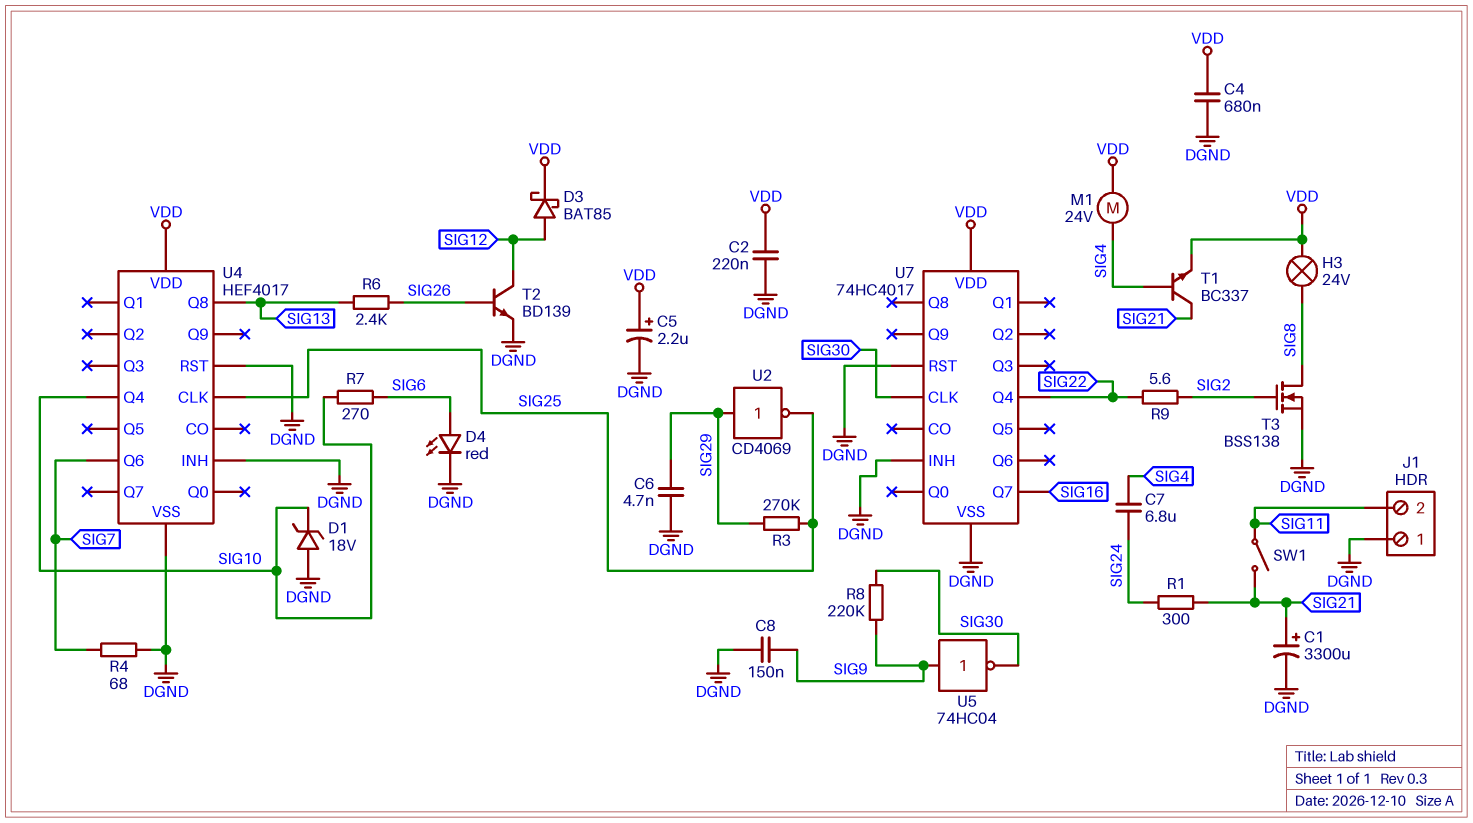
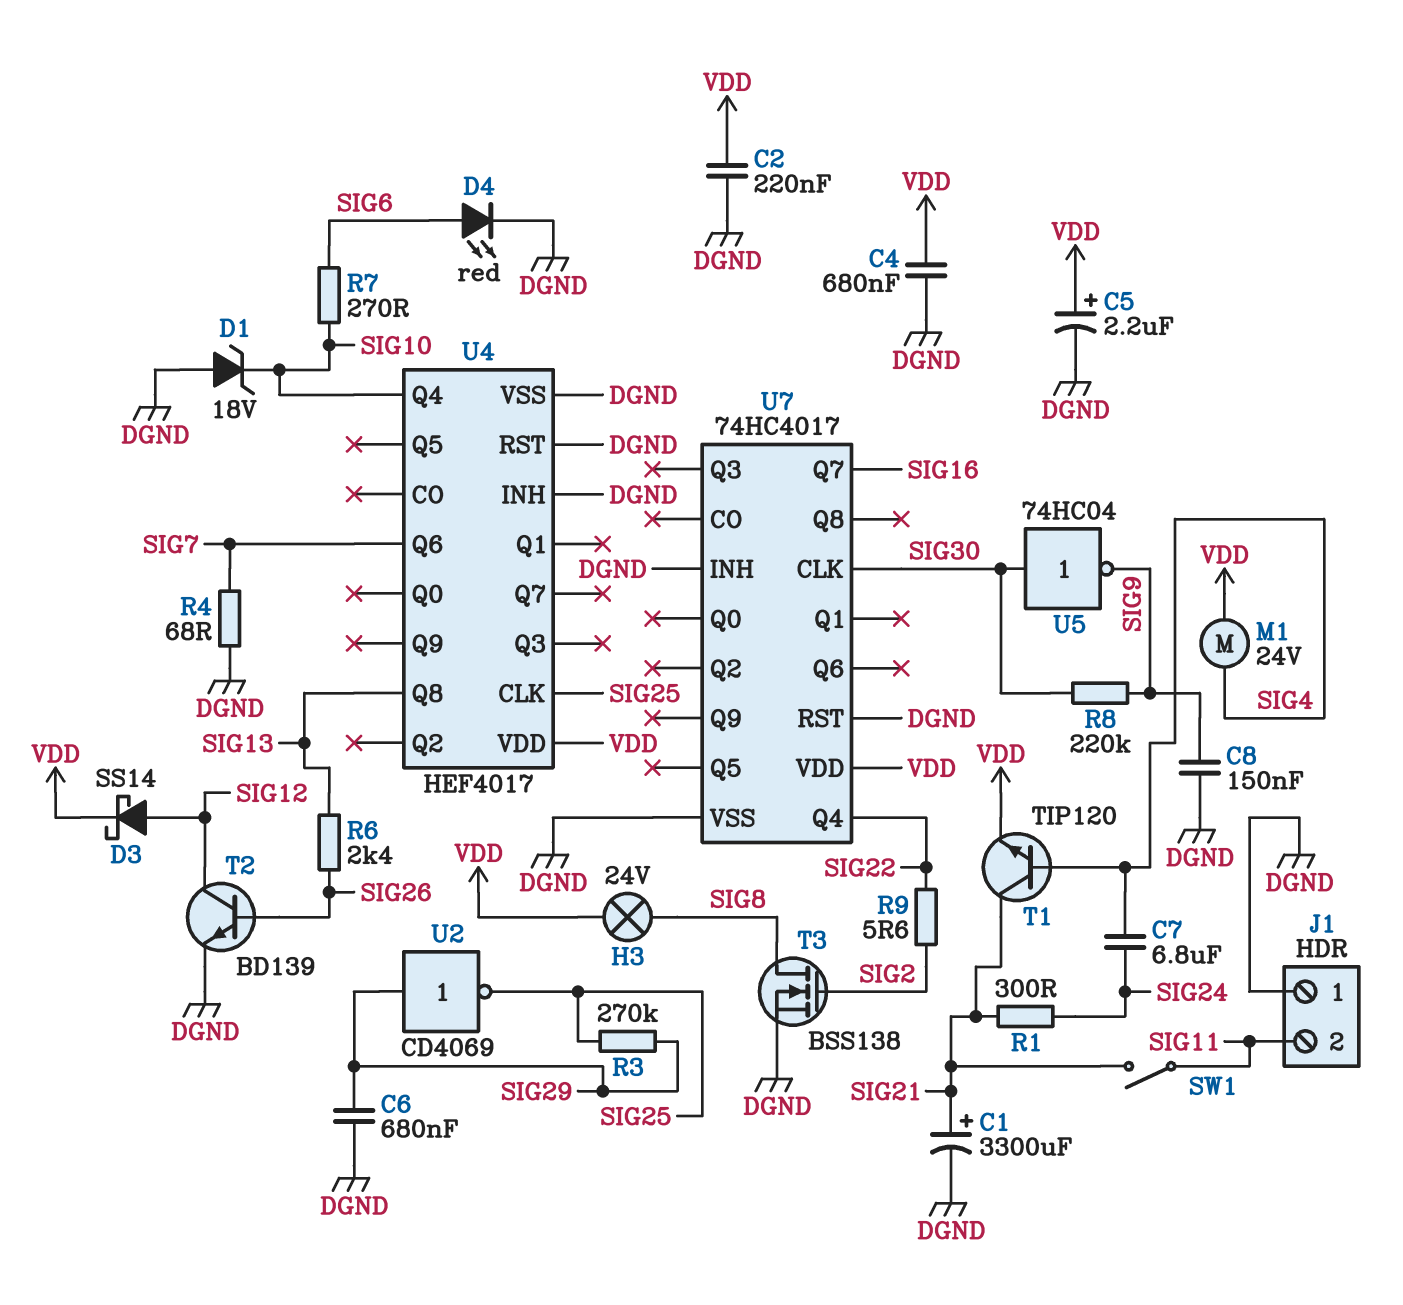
C6: 4.7nF (DGND, SIG29) -> 680nF (DGND, SIG29)
D3: schottky BAT85 (A SIG12, K VDD) -> schottky SS14 (A SIG12, K VDD)
T1: NPN BC337 (B SIG4, C SIG21, E VDD) -> NPN TIP120 (B SIG4, C SIG21, E VDD)
U5: NOT 74HC04 (in SIG9, out SIG30) -> NOT 74HC04 (in SIG30, out SIG9)

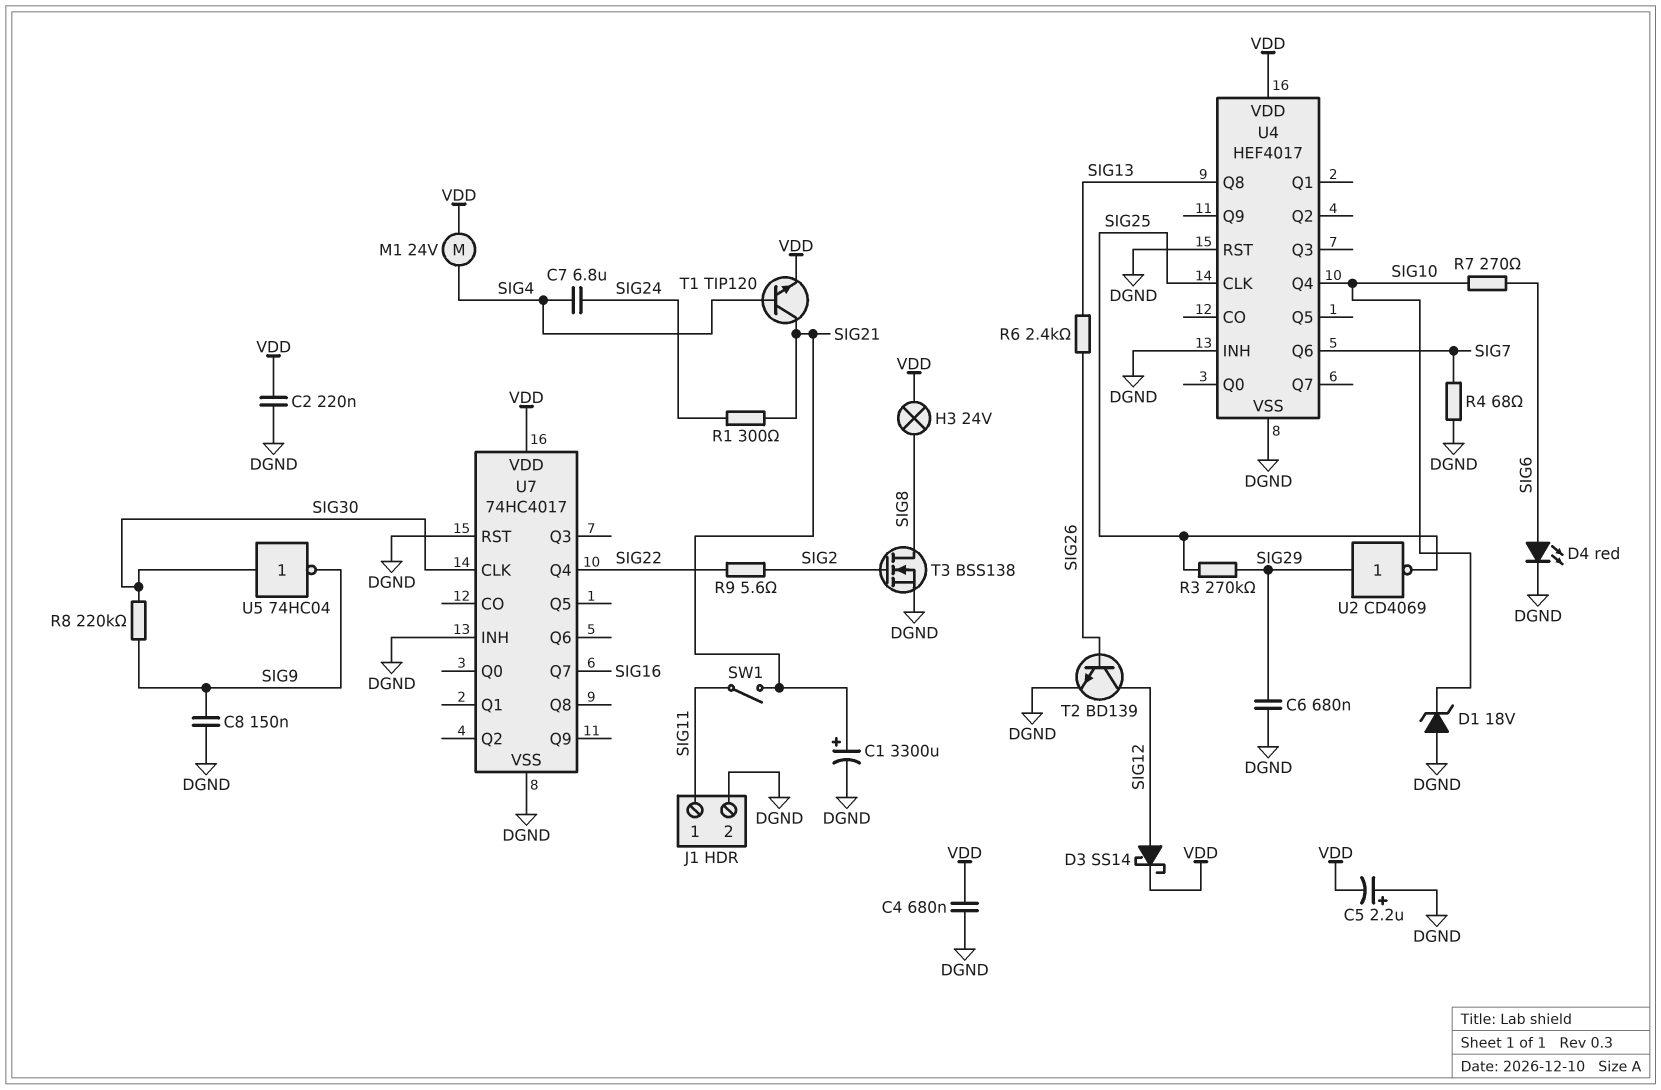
C5: 2.2uF (plus VDD, minus DGND) -> 2.2uF (plus DGND, minus VDD)
J1 pin 1: DGND -> SIG11
J1 pin 2: SIG11 -> DGND

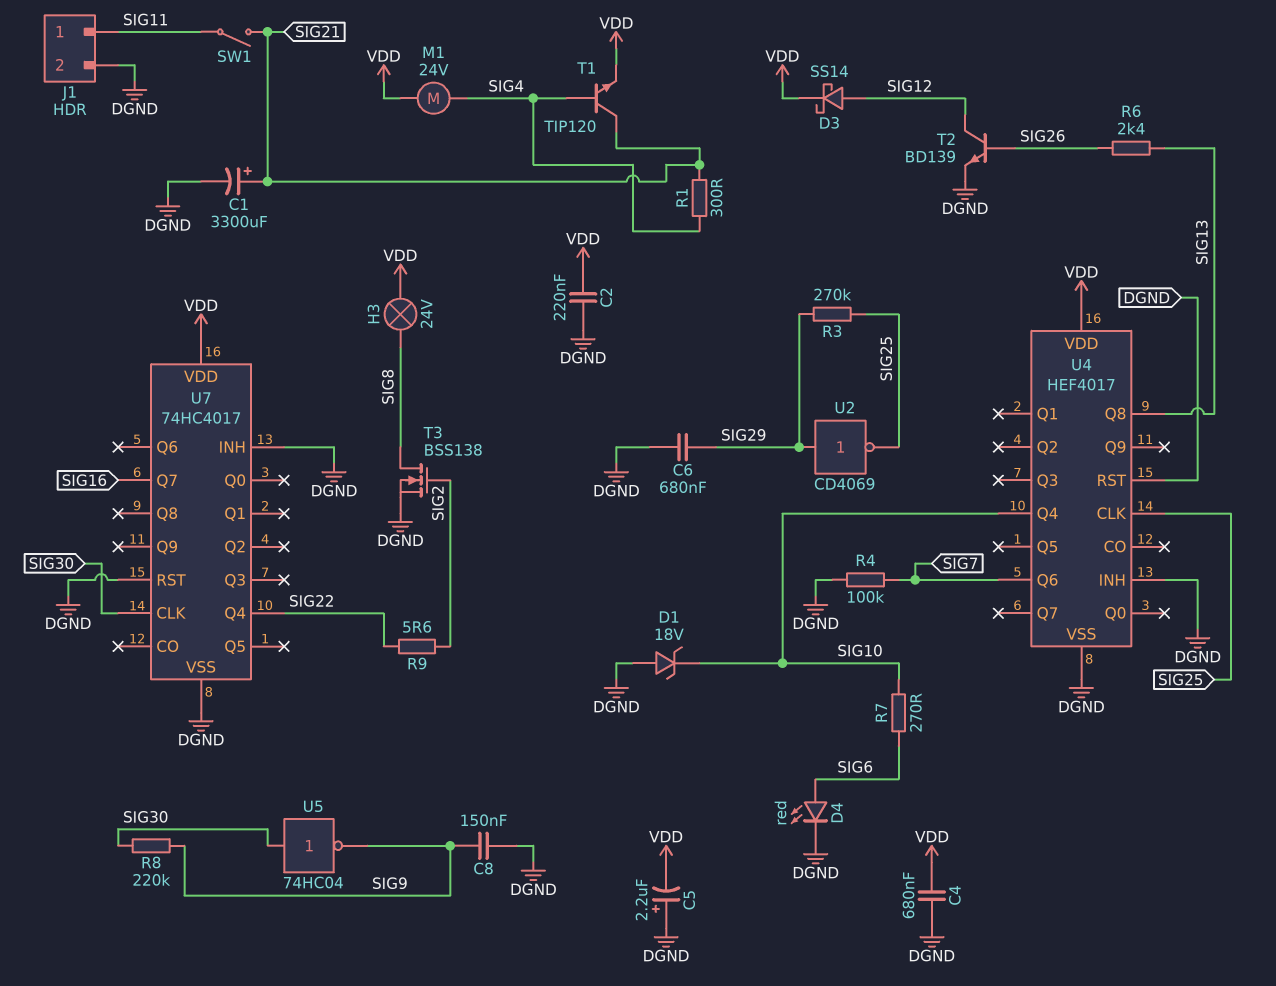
C7: 6.8uF (SIG4, SIG24) -> none
R1: 300 (SIG21, SIG24) -> 300 (SIG4, SIG21)
R4: 68 (DGND, SIG7) -> 100k (DGND, SIG7)

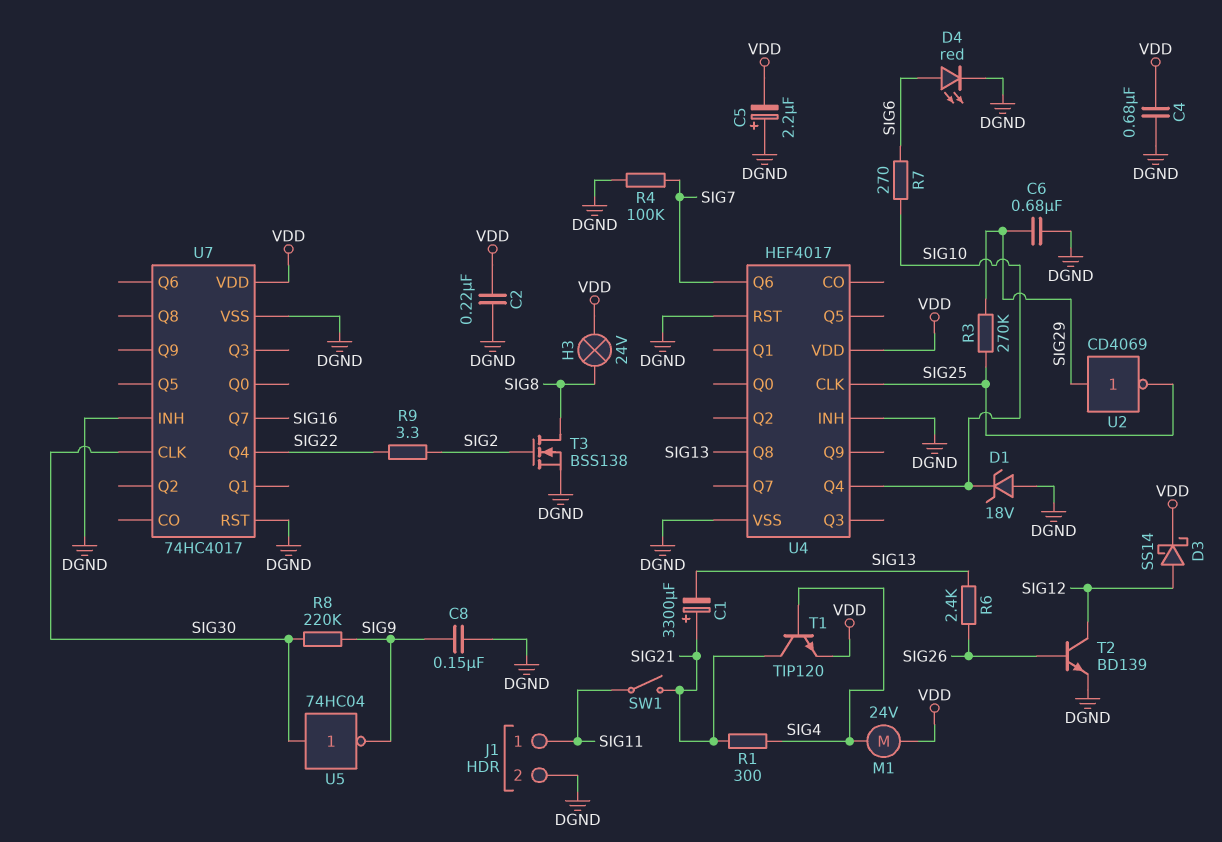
C1: 3300uF (plus SIG21, minus DGND) -> 3300uF (plus SIG21, minus SIG13)
R9: 5.6 (SIG2, SIG22) -> 3.3 (SIG2, SIG22)

